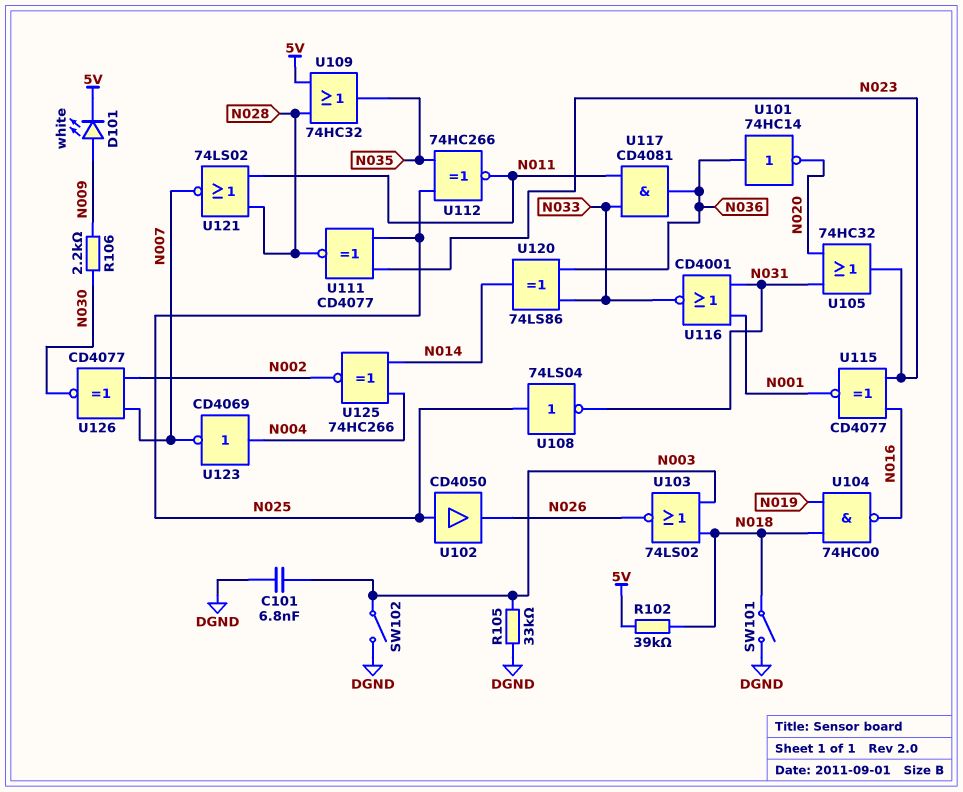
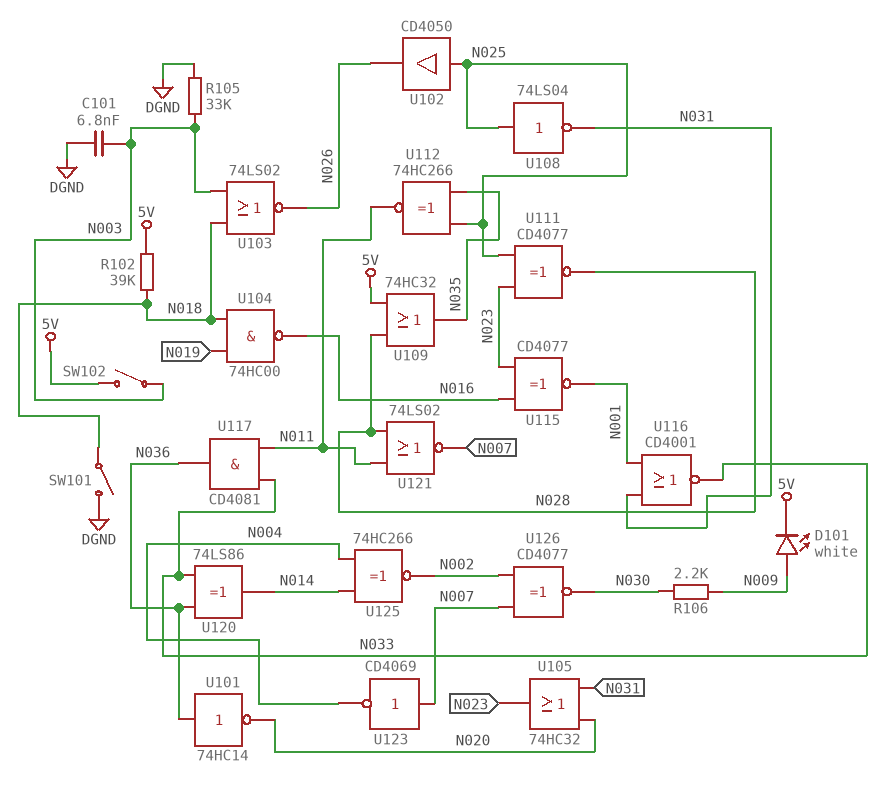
SW102: switch (DGND, N003) -> switch (5V, N003)
U123: NOT CD4069 (in N004, out N007) -> NOT CD4069 (in N007, out N004)

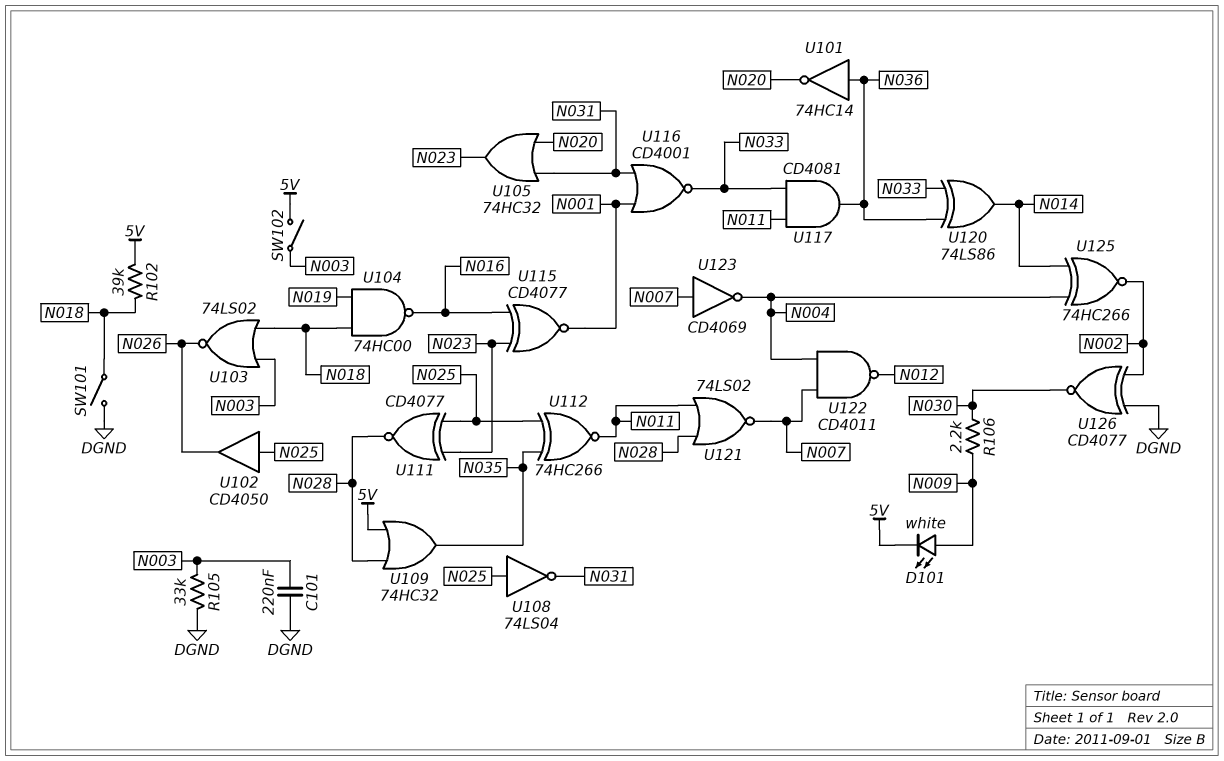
C101: 6.8nF (DGND, N003) -> 220nF (DGND, N003)
U122: none -> NAND CD4011 (in N004, in N007, out N012)
U126: XNOR CD4077 (in N002, in N007, out N030) -> XNOR CD4077 (in DGND, in N002, out N030)

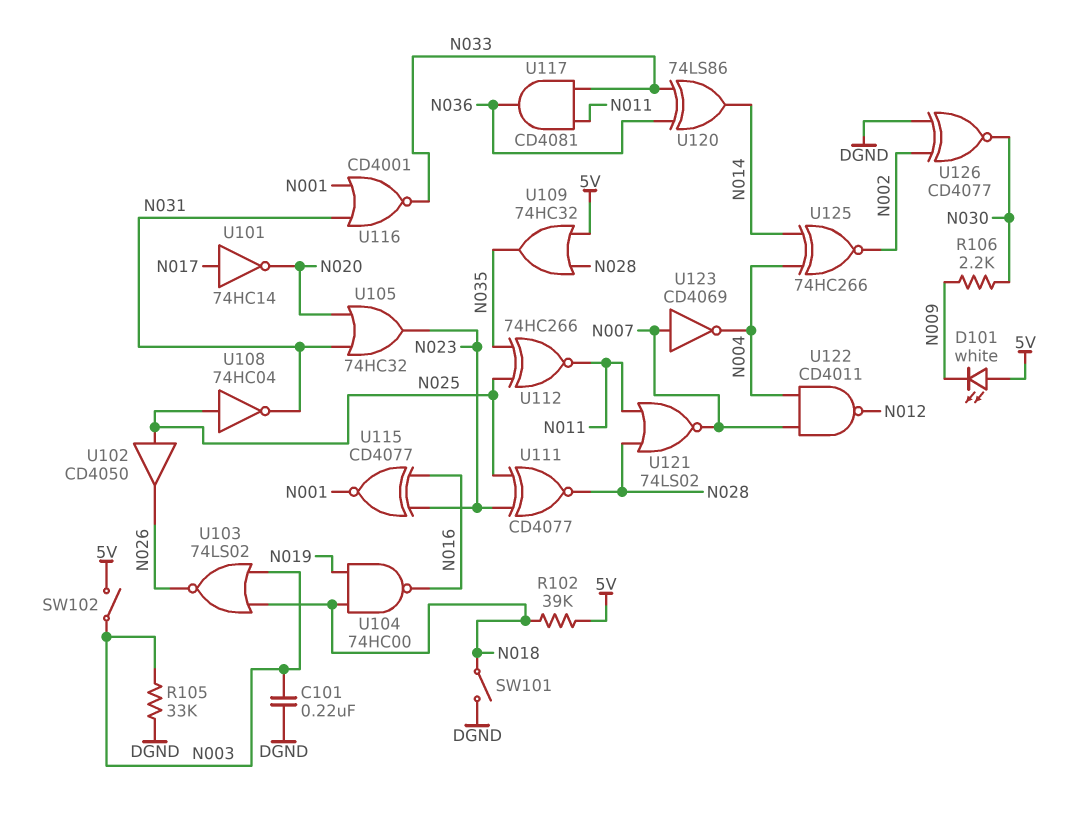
D101: LED white (A N009, K 5V) -> LED white (A 5V, K N009)
U101: NOT 74HC14 (in N036, out N020) -> NOT 74HC14 (in N017, out N020)
U108: NOT 74LS04 (in N025, out N031) -> NOT 74HC04 (in N025, out N031)

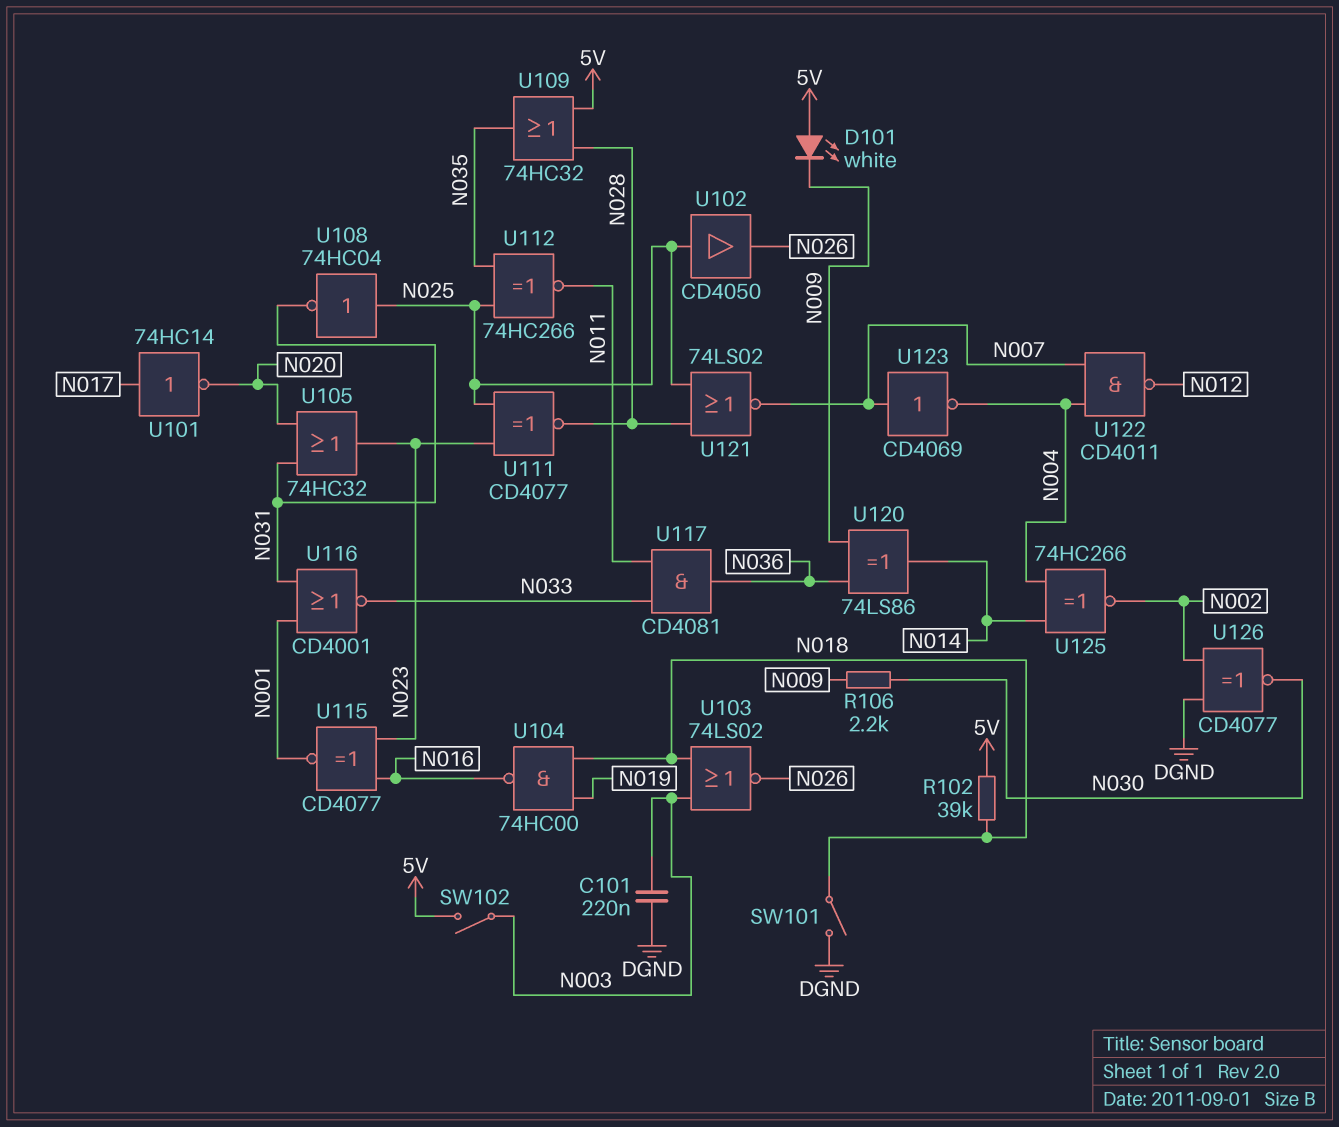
R105: 33k (DGND, N003) -> none
U120: XOR 74LS86 (in N033, in N036, out N014) -> XOR 74LS86 (in N009, in N036, out N014)
U121: NOR 74LS02 (in N011, in N028, out N007) -> NOR 74LS02 (in N025, in N028, out N007)

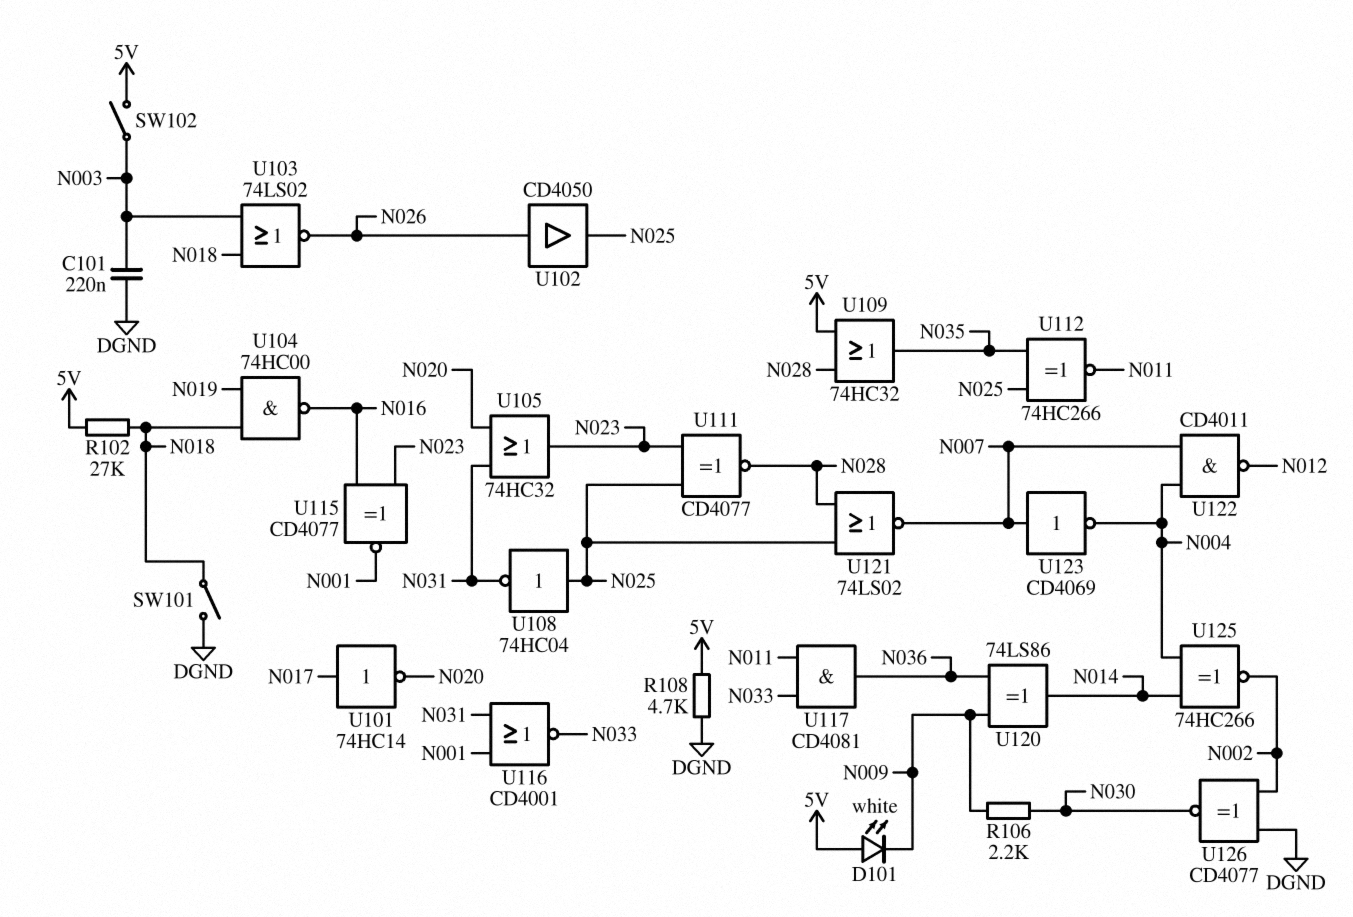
R102: 39k (5V, N018) -> 27k (5V, N018)
R108: none -> 4.7k (5V, DGND)
U102: buffer CD4050 (in N025, out N026) -> buffer CD4050 (in N026, out N025)

